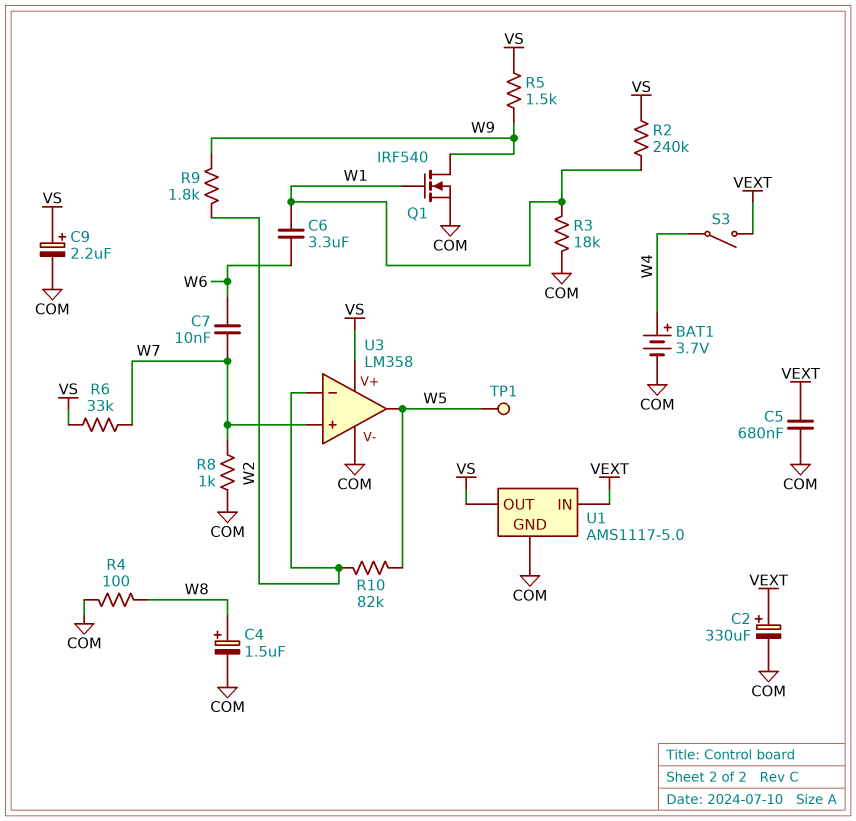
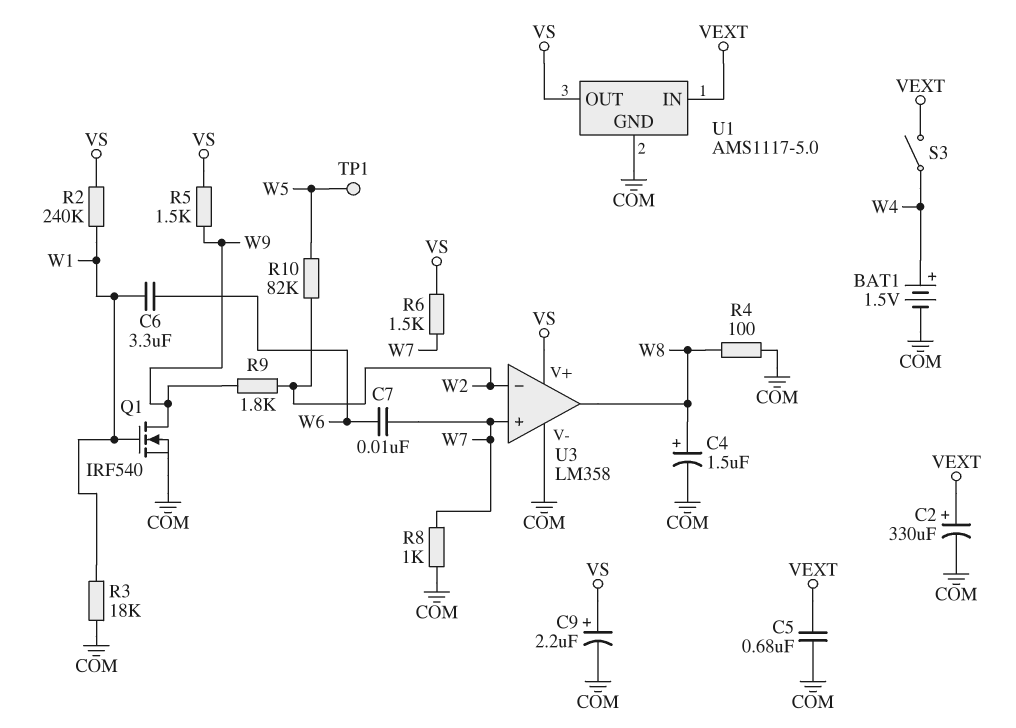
BAT1: 3.7V (plus W4, minus COM) -> 1.5V (plus W4, minus COM)
R6: 33k (VS, W7) -> 1.5k (VS, W7)
U3 pin out: W5 -> W8

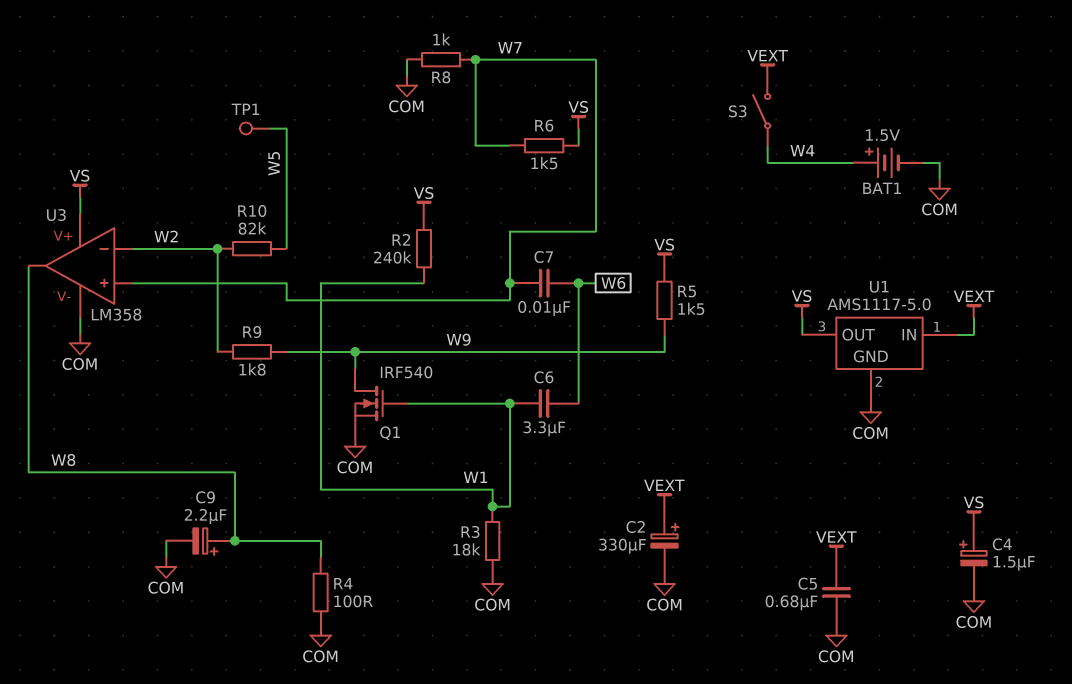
C4: 1.5uF (plus W8, minus COM) -> 1.5uF (plus VS, minus COM)
C9: 2.2uF (plus VS, minus COM) -> 2.2uF (plus W8, minus COM)

